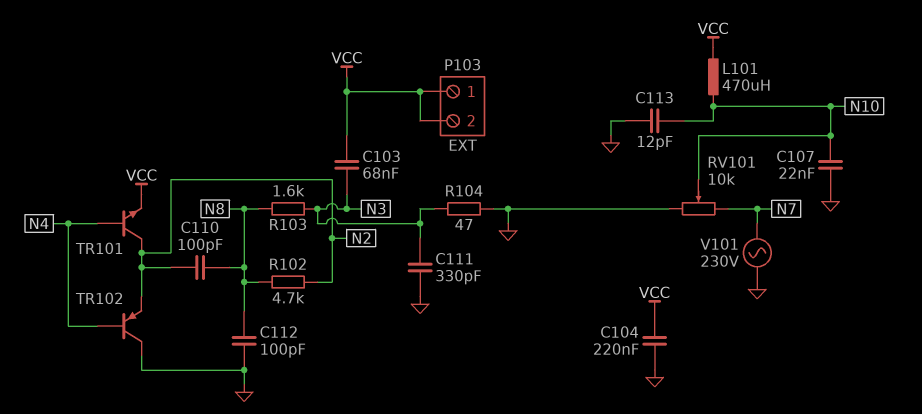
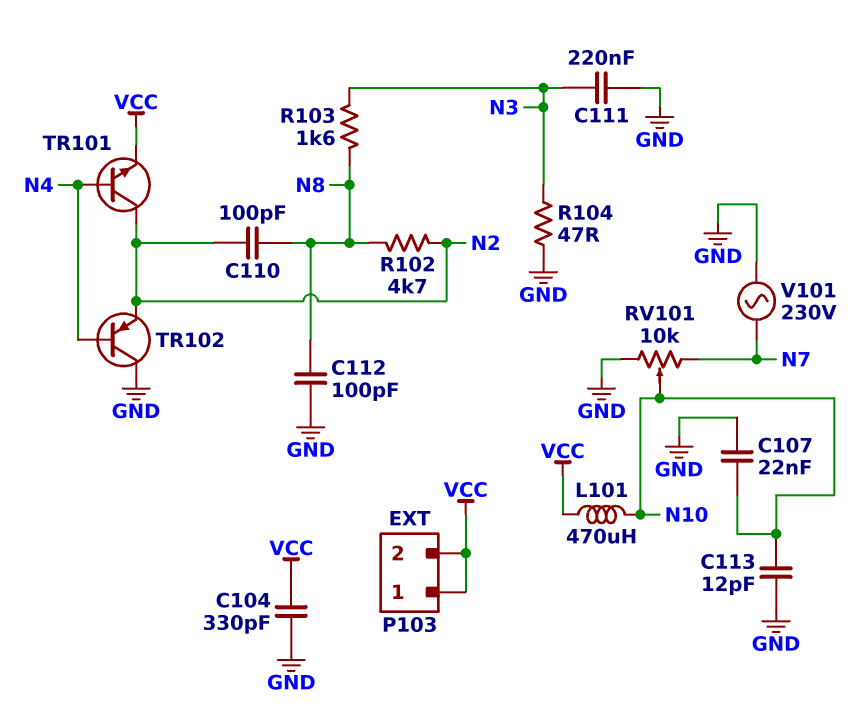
C103: 68nF (N3, VCC) -> none
C104: 220nF (GND, VCC) -> 330pF (GND, VCC)
C111: 330pF (GND, N3) -> 220nF (GND, N3)

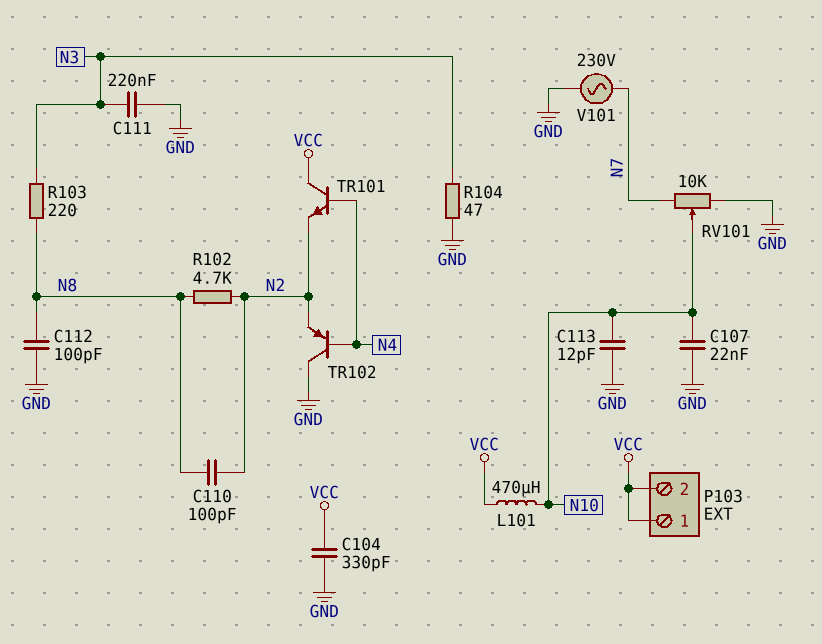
R103: 1.6k (N3, N8) -> 220 (N3, N8)
TR101: NPN (B N4, C N2, E VCC) -> NPN (B N4, C VCC, E N2)

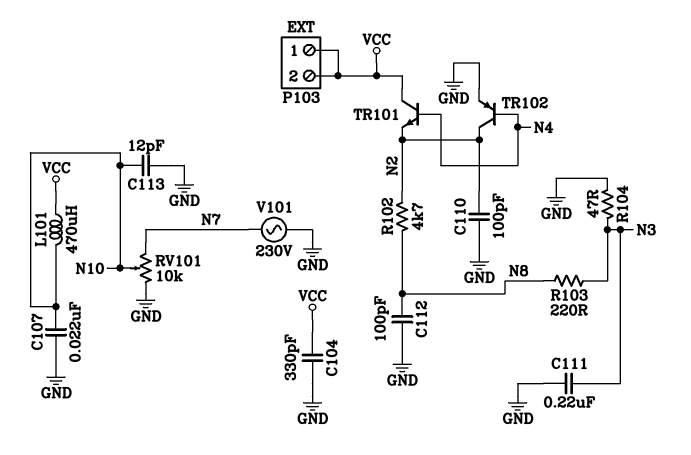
C110: 100pF (N2, N8) -> 100pF (GND, N2)
TR102: PNP (B N4, C GND, E N2) -> PNP (B N4, C N2, E GND)

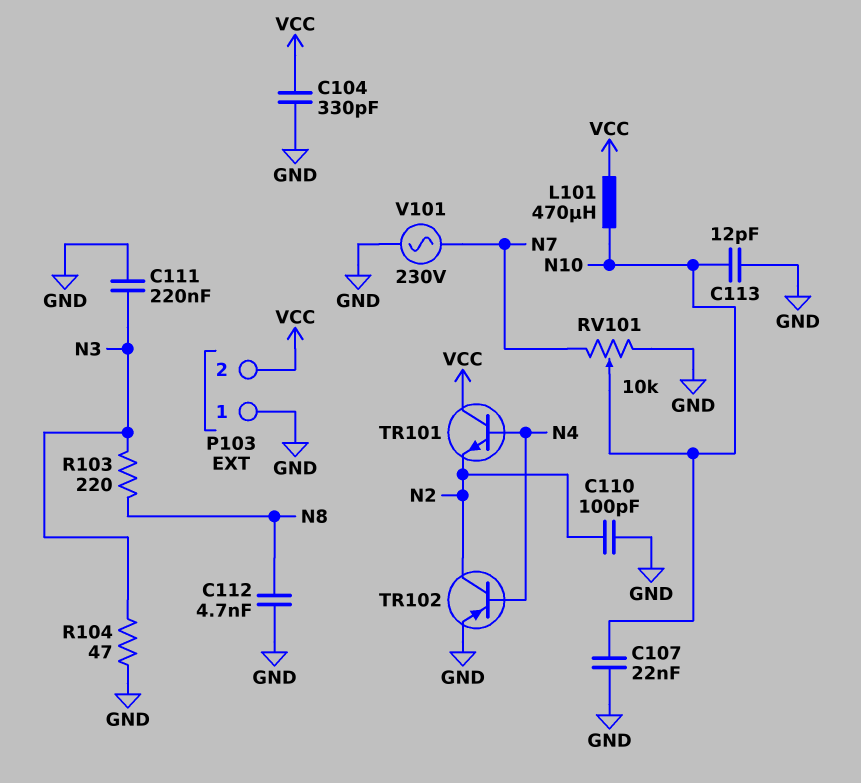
C112: 100pF (GND, N8) -> 4.7nF (GND, N8)
P103 pin 1: VCC -> GND
R102: 4.7k (N2, N8) -> none

